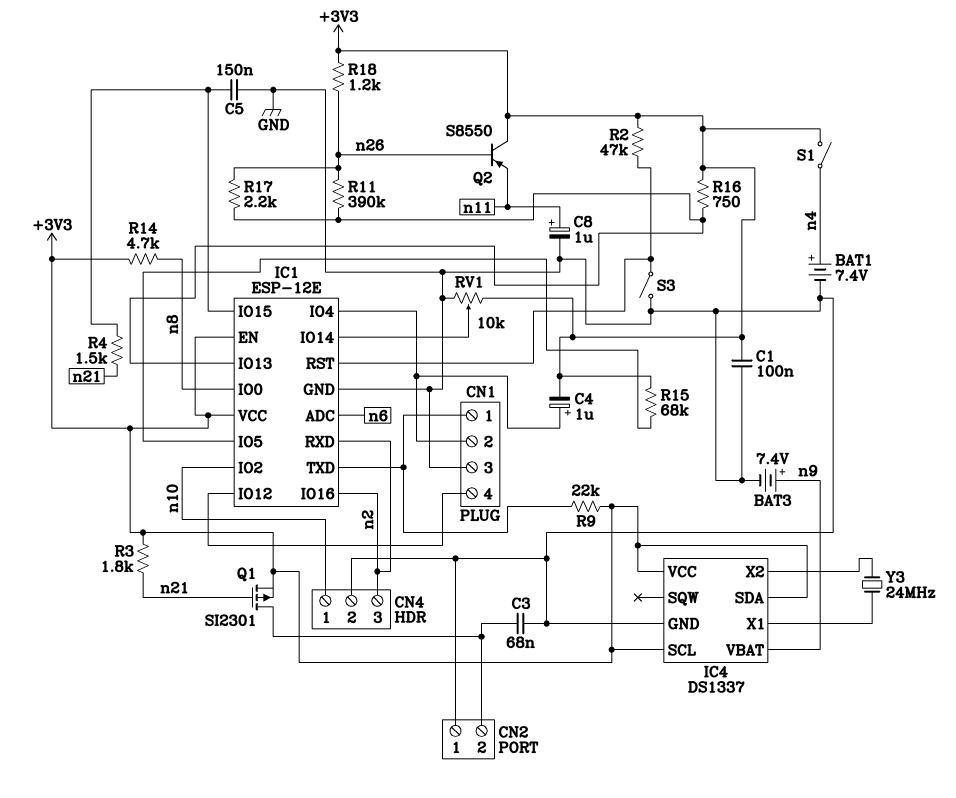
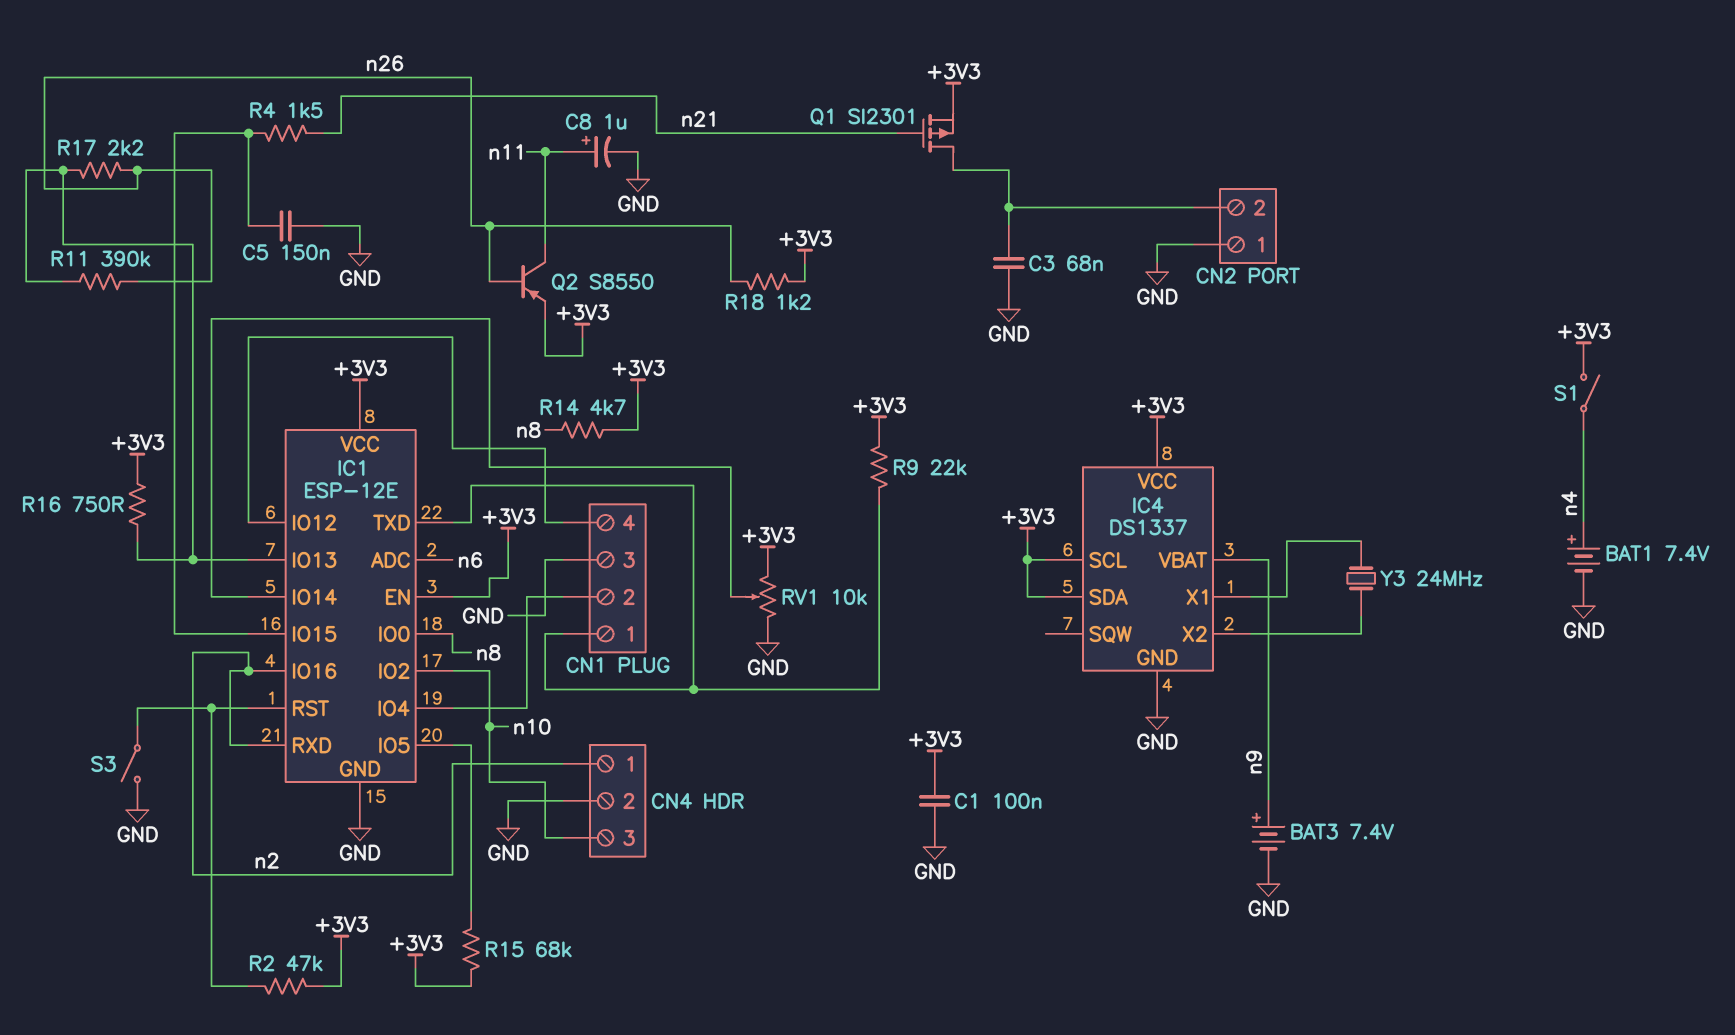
C4: 1uF (plus CN1/2, minus +3V3) -> none
CN4 pin 1: n10 -> n2
CN4 pin 3: n2 -> n10
Q2: PNP S8550 (B n26, C +3V3, E n11) -> PNP S8550 (B n26, C n11, E +3V3)
R3: 1.8k (+3V3, n21) -> none

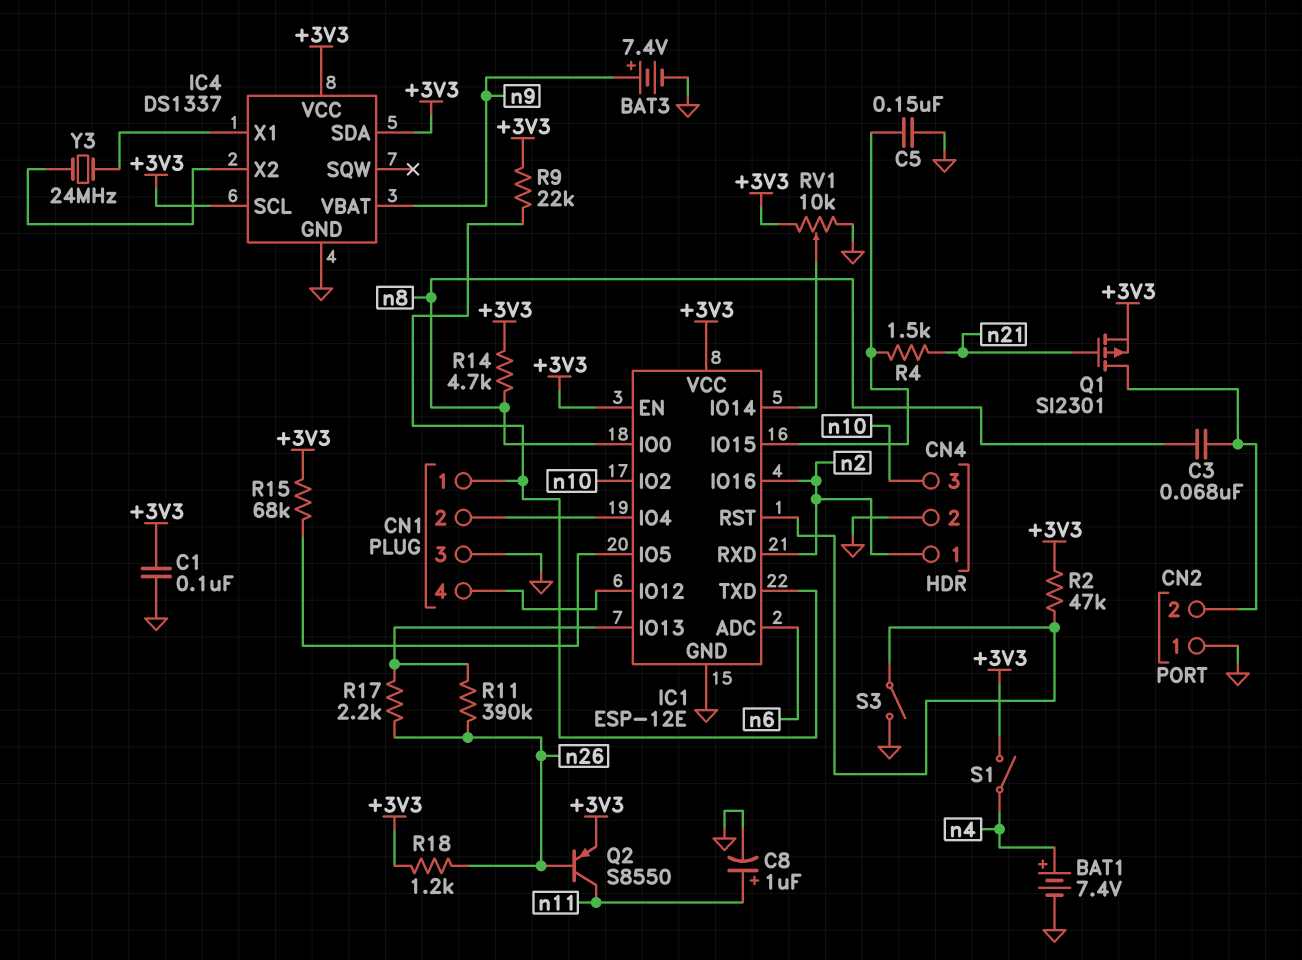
C3: 68nF (CN2/2, GND) -> 68nF (CN2/2, n8)
R16: 750 (+3V3, IC1/IO13) -> none

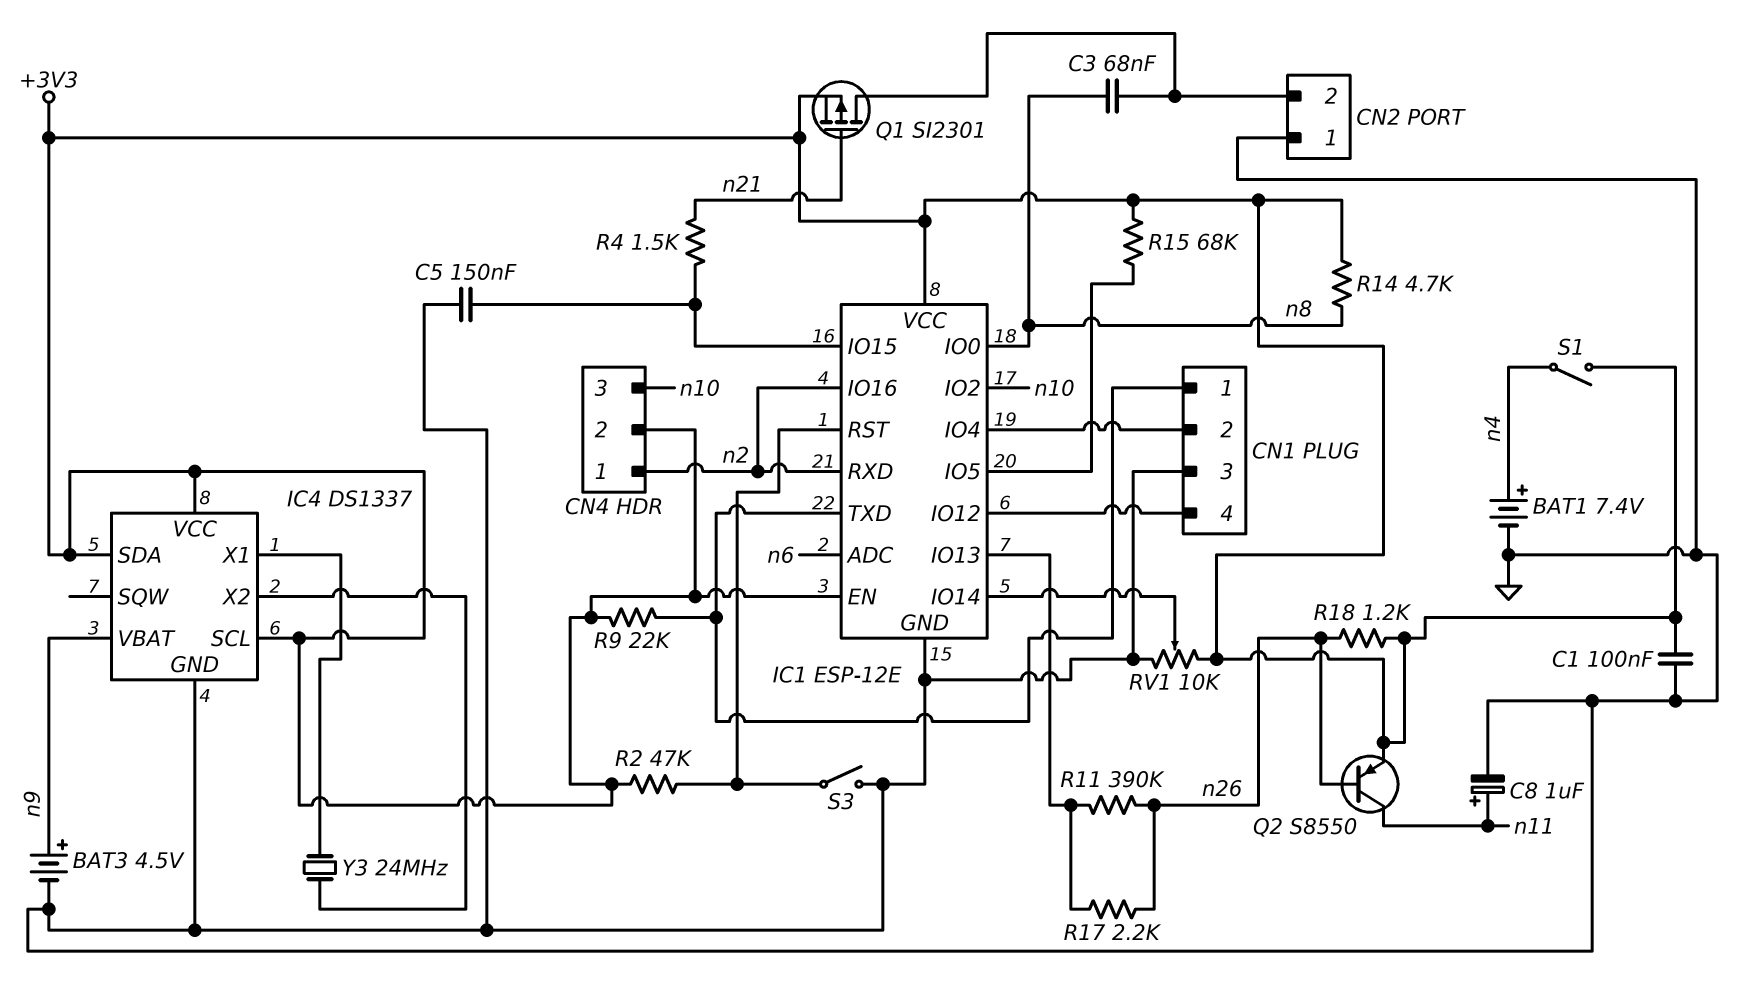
BAT3: 7.4V (plus n9, minus GND) -> 4.5V (plus n9, minus GND)
CN4 pin 2: GND -> +3V3

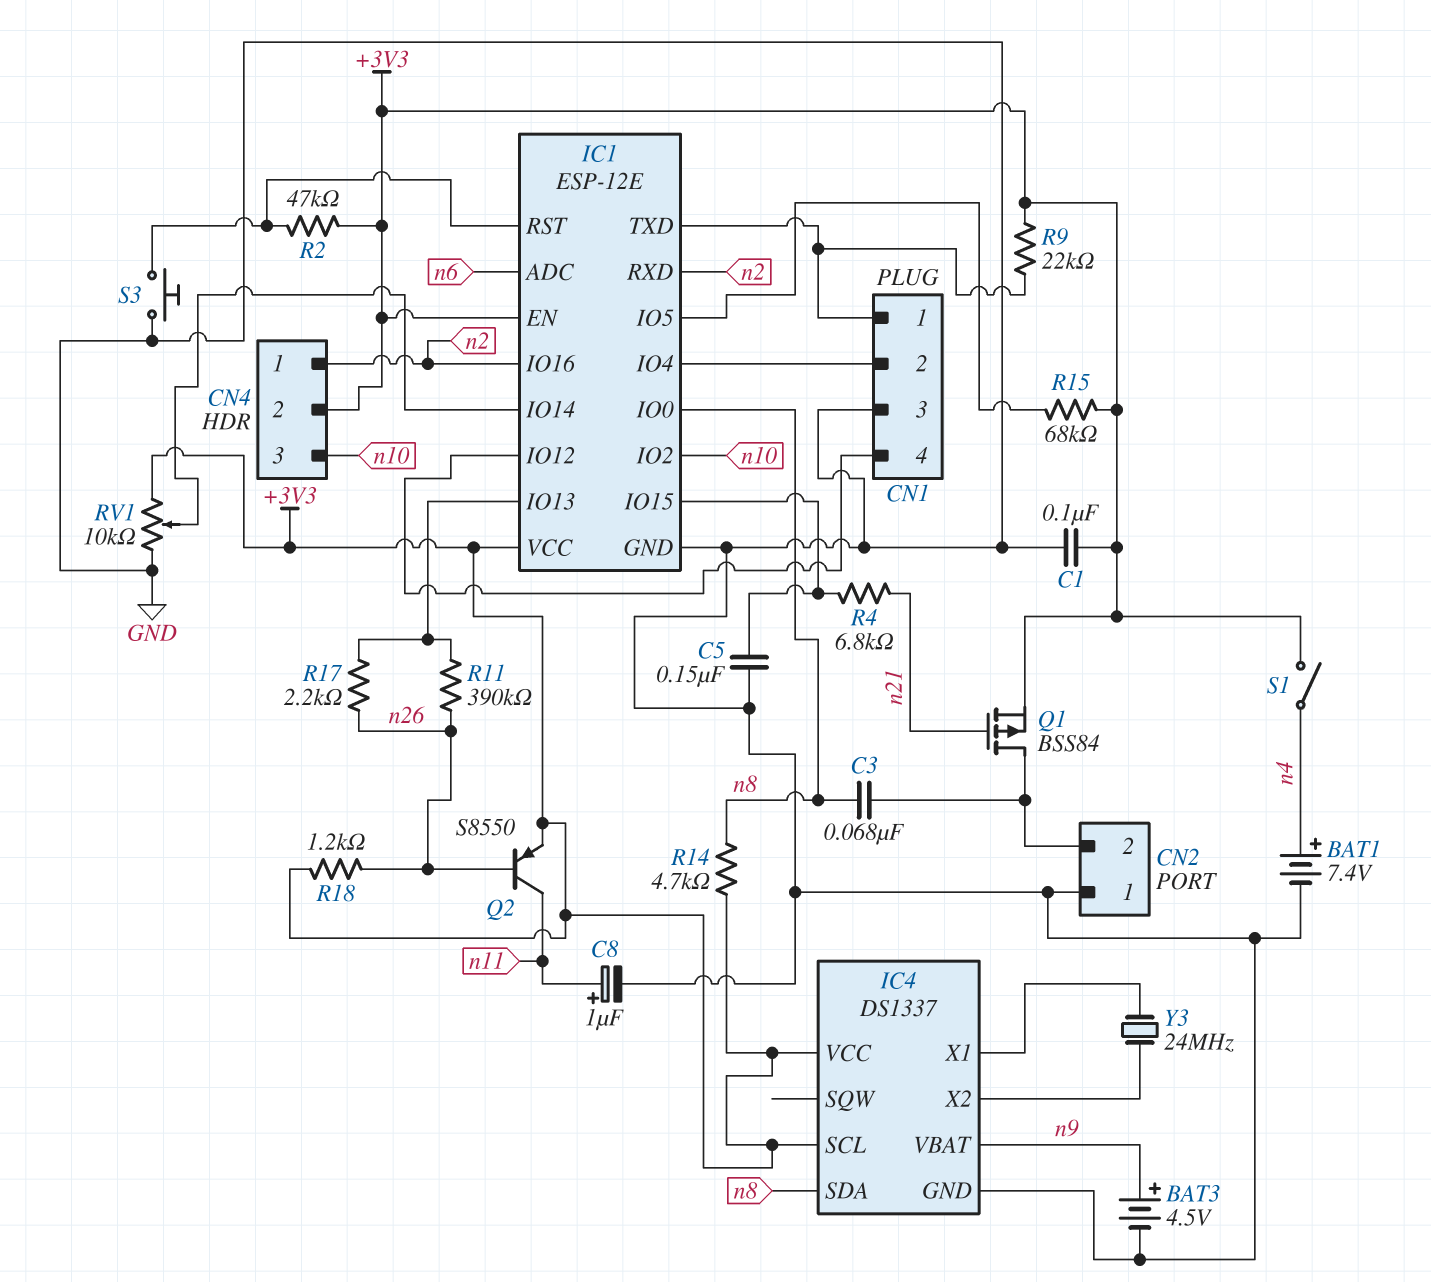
IC4 pin SDA: +3V3 -> n8
Q1: PMOS SI2301 (G n21, D CN2/2, S +3V3) -> PMOS BSS84 (G n21, D CN2/2, S +3V3)
R4: 1.5k (IC1/IO15, n21) -> 6.8k (IC1/IO15, n21)
S3: switch (GND, IC1/RST) -> button (GND, IC1/RST)

